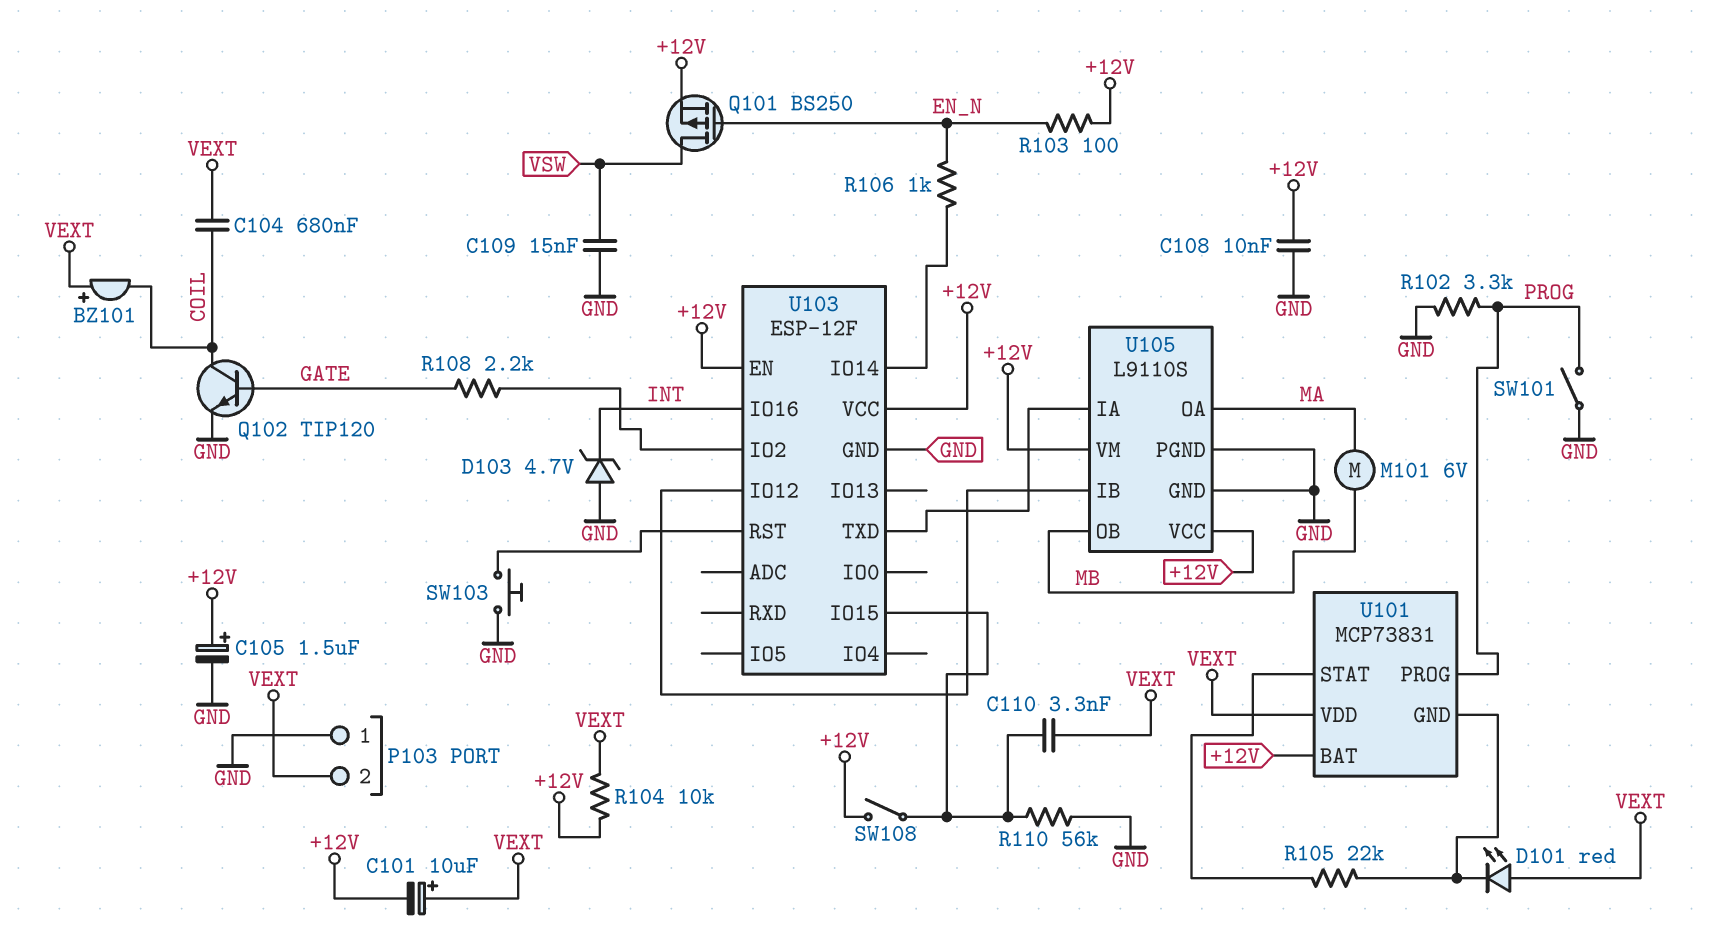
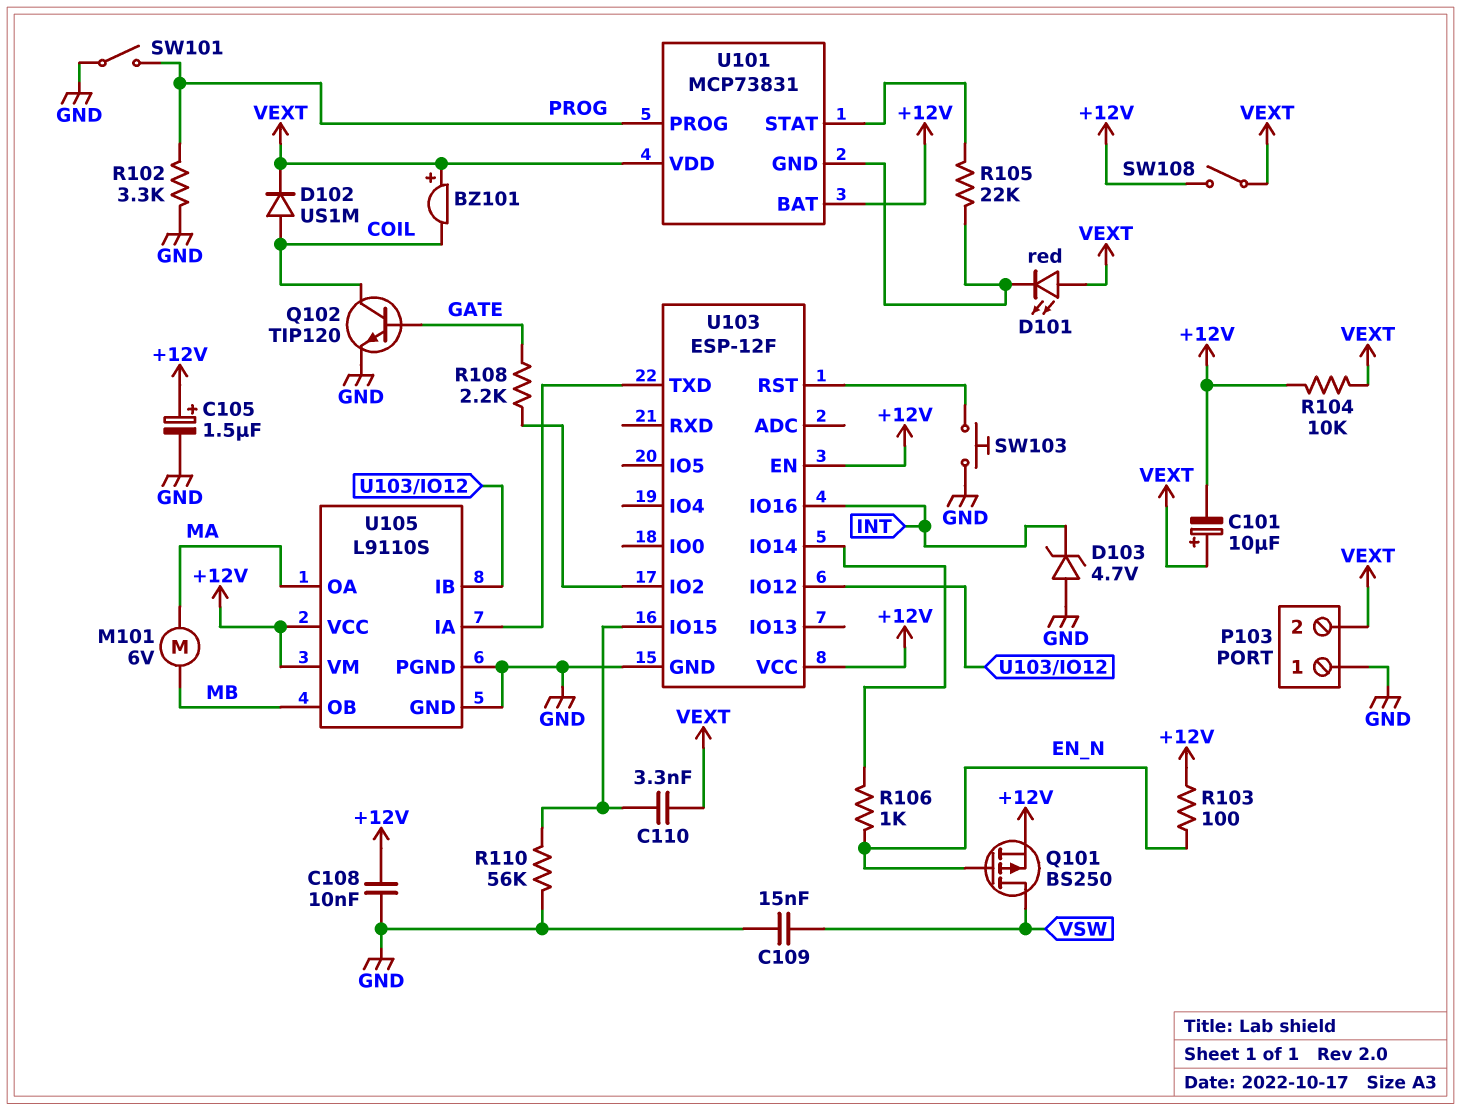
C104: 680nF (COIL, VEXT) -> none
D102: none -> diode US1M (A COIL, K VEXT)
SW108: switch (+12V, U103/IO15) -> switch (+12V, VEXT)

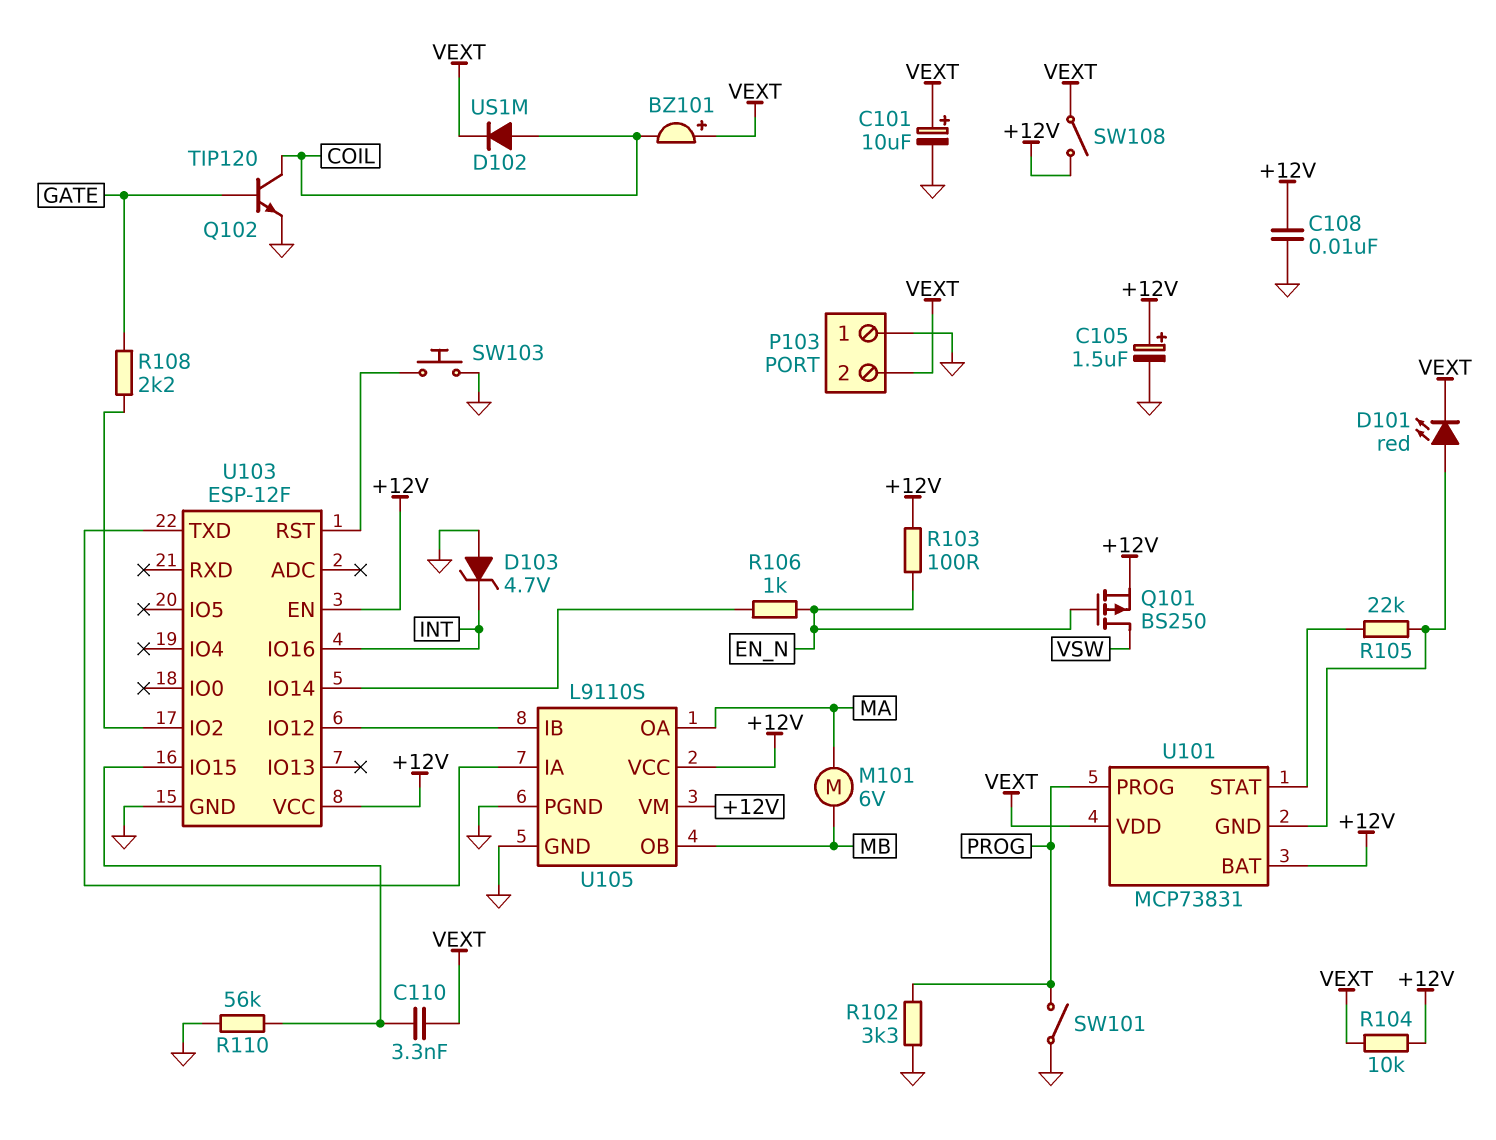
C101: 10uF (plus VEXT, minus +12V) -> 10uF (plus VEXT, minus GND)
C109: 15nF (GND, VSW) -> none
D101: LED red (A VEXT, K U101/GND) -> LED red (A U101/GND, K VEXT)

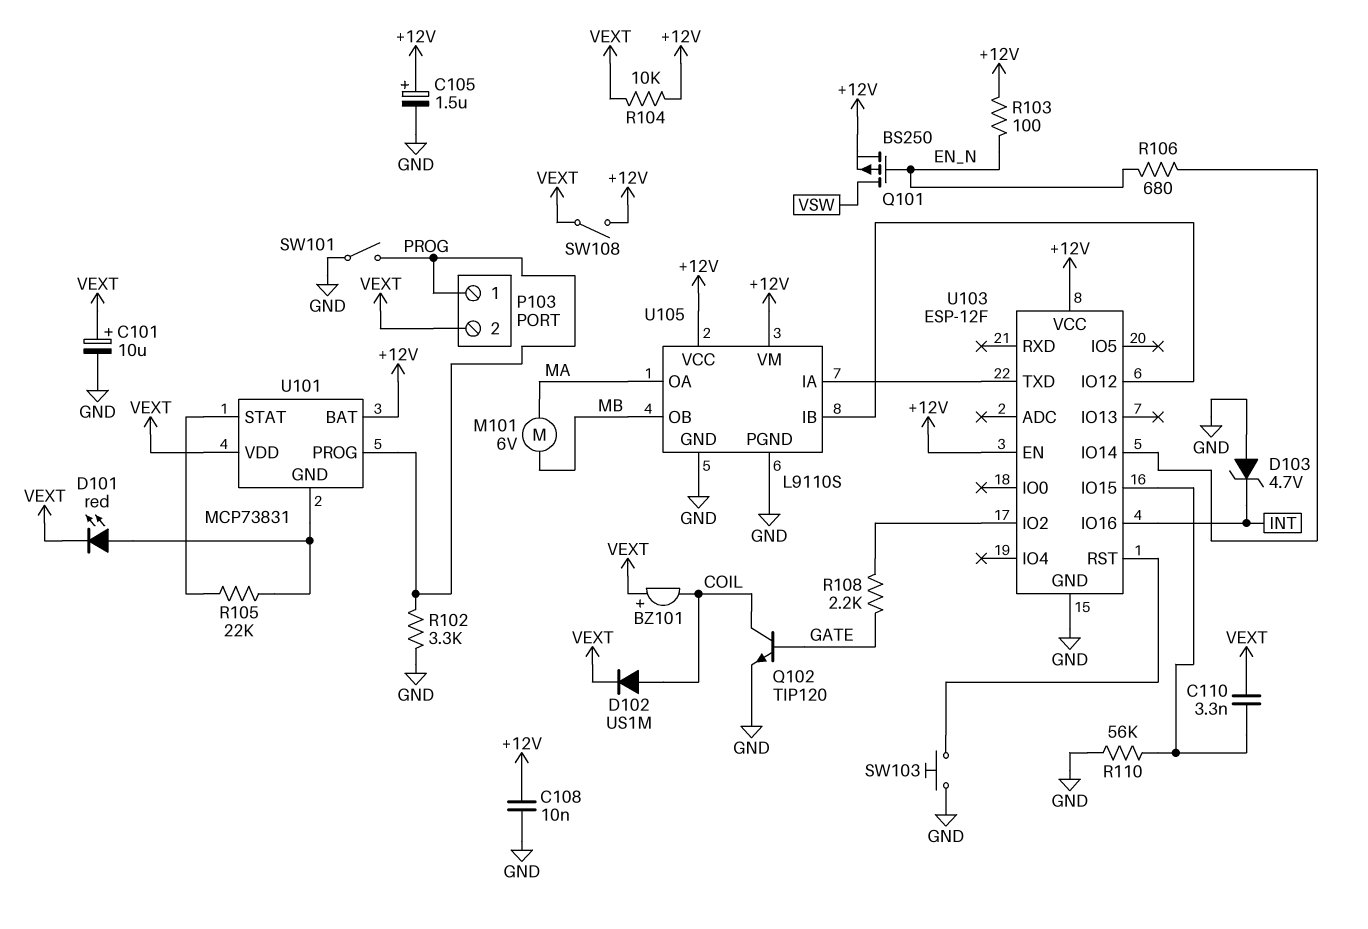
P103 pin 1: GND -> PROG
R106: 1k (EN_N, U103/IO14) -> 680 (EN_N, U103/IO14)

